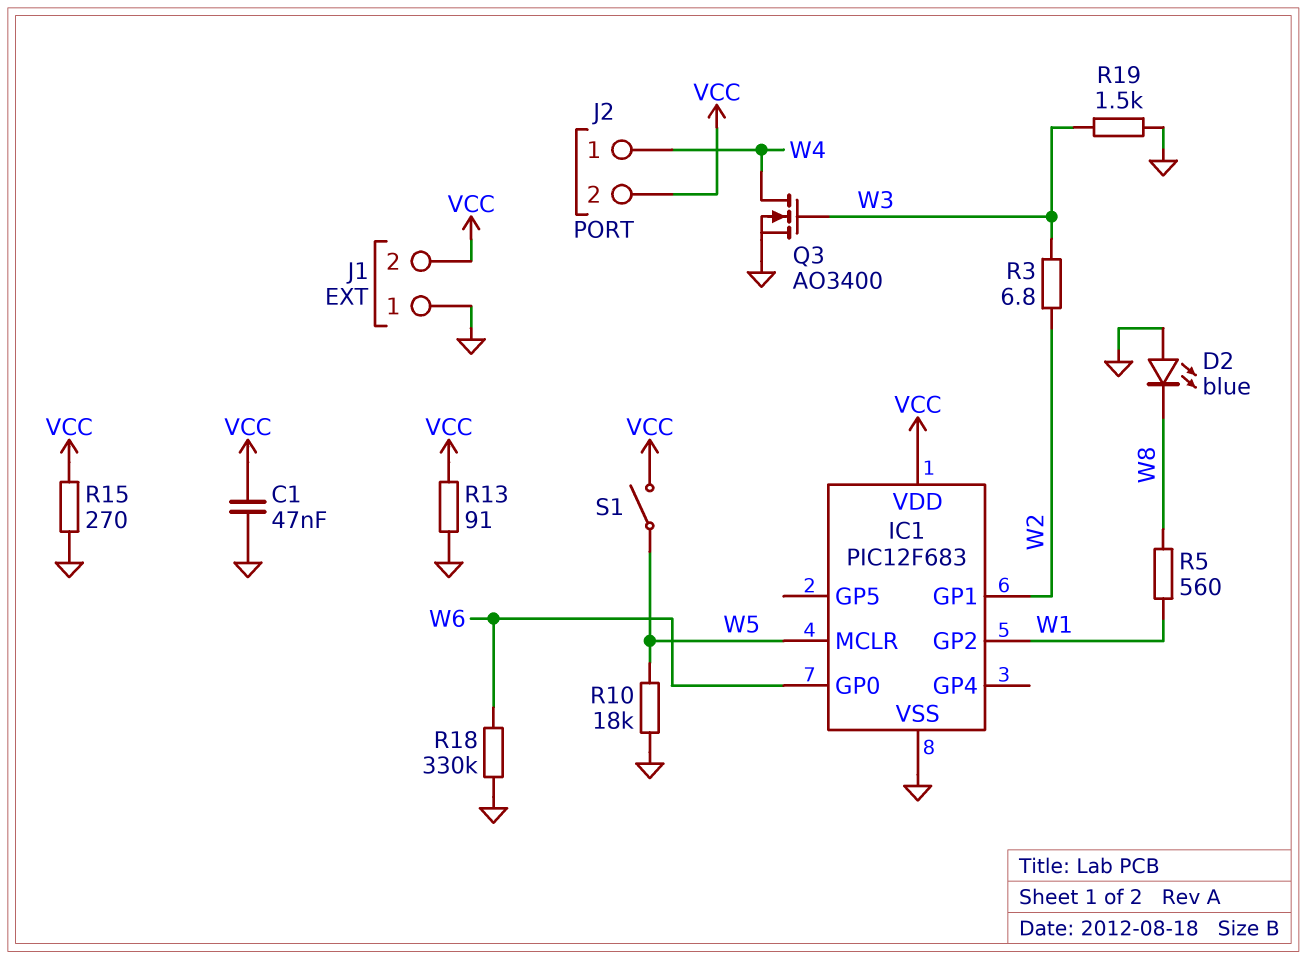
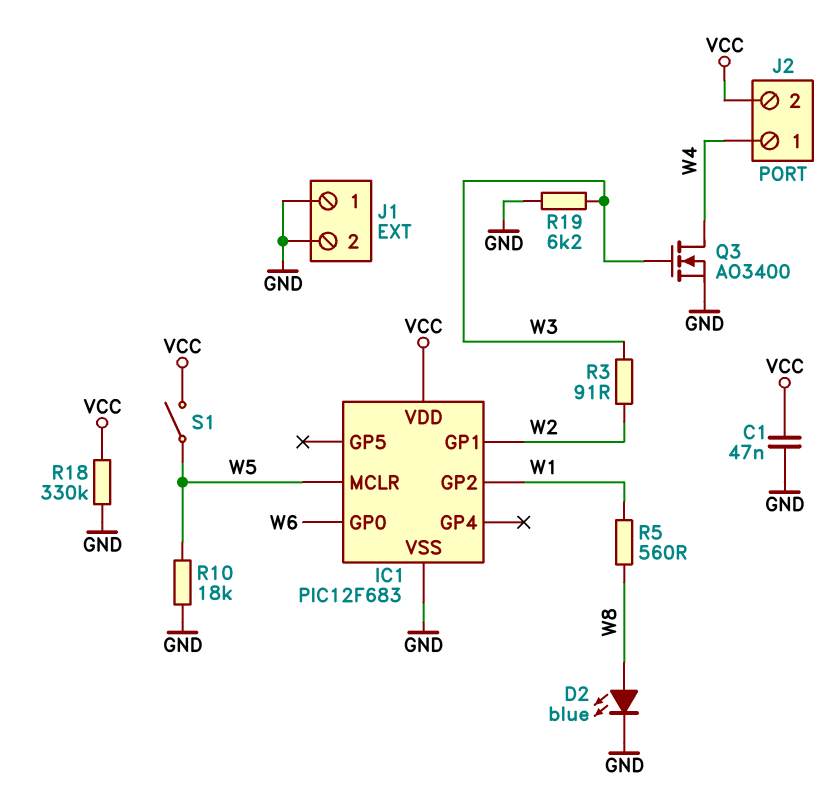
D2: LED blue (A GND, K W8) -> LED blue (A W8, K GND)
J1 pin 2: VCC -> GND
R3: 6.8 (W2, W3) -> 91 (W2, W3)
R13: 91 (GND, VCC) -> none
R15: 270 (GND, VCC) -> none
R18: 330k (GND, W6) -> 330k (GND, VCC)
R19: 1.5k (GND, W3) -> 6.2k (GND, W3)

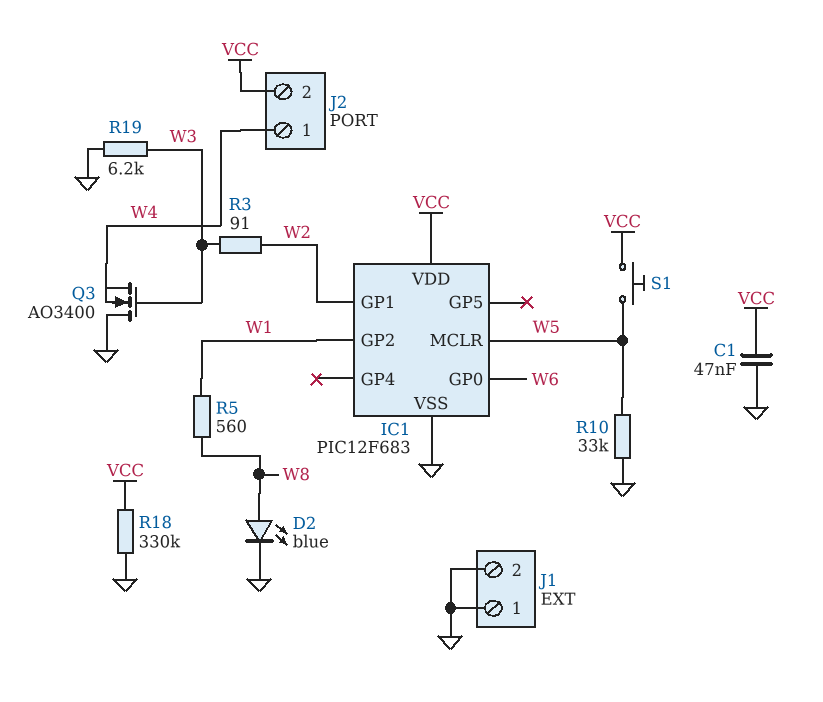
Q3: NMOS AO3400 (G W3, D W4, S GND) -> NMOS AO3400 (G W3, D GND, S W4)
R10: 18k (GND, W5) -> 33k (GND, W5)
S1: switch (VCC, W5) -> button (VCC, W5)

